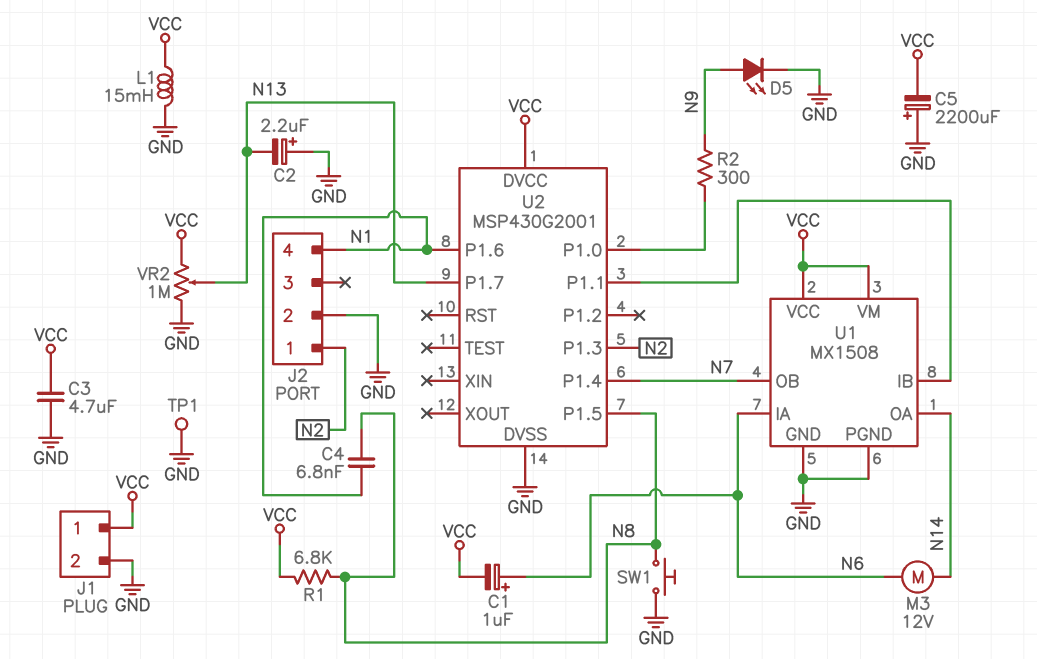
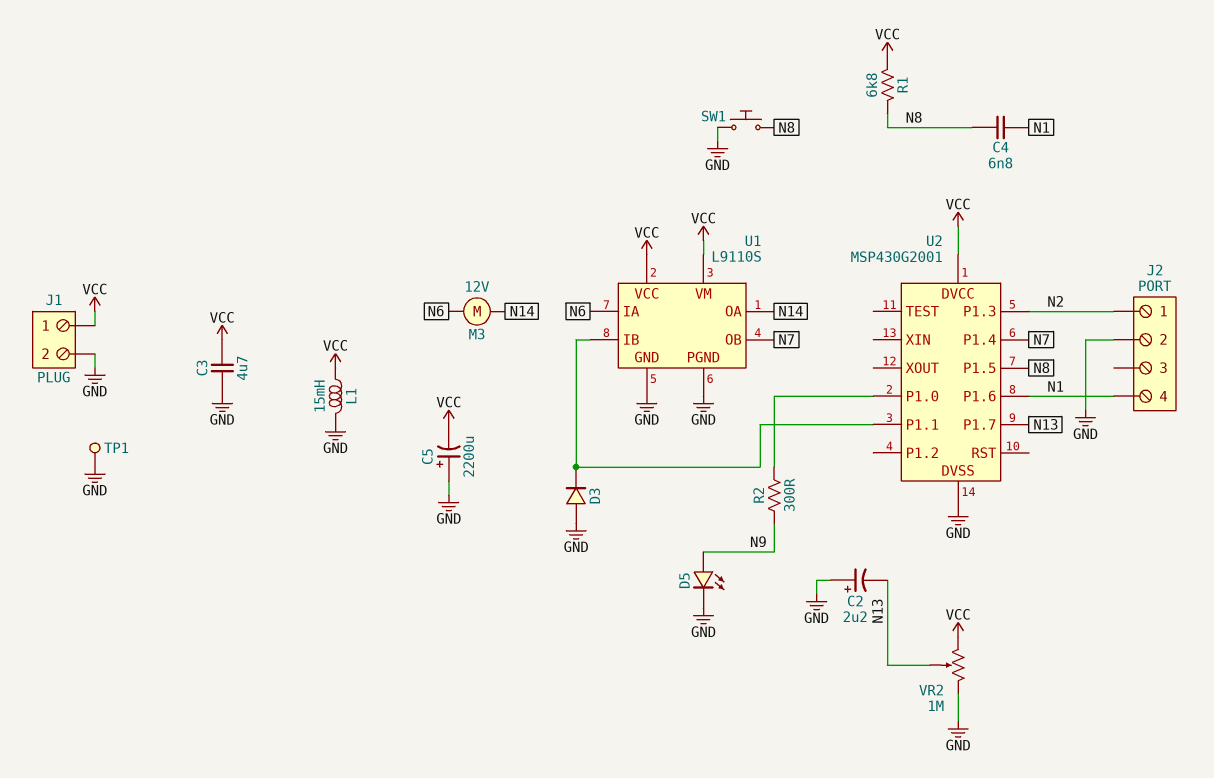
C1: 1uF (plus N6, minus VCC) -> none
D3: none -> diode (A GND, K U1/IB)
U1: MX1508 -> L9110S

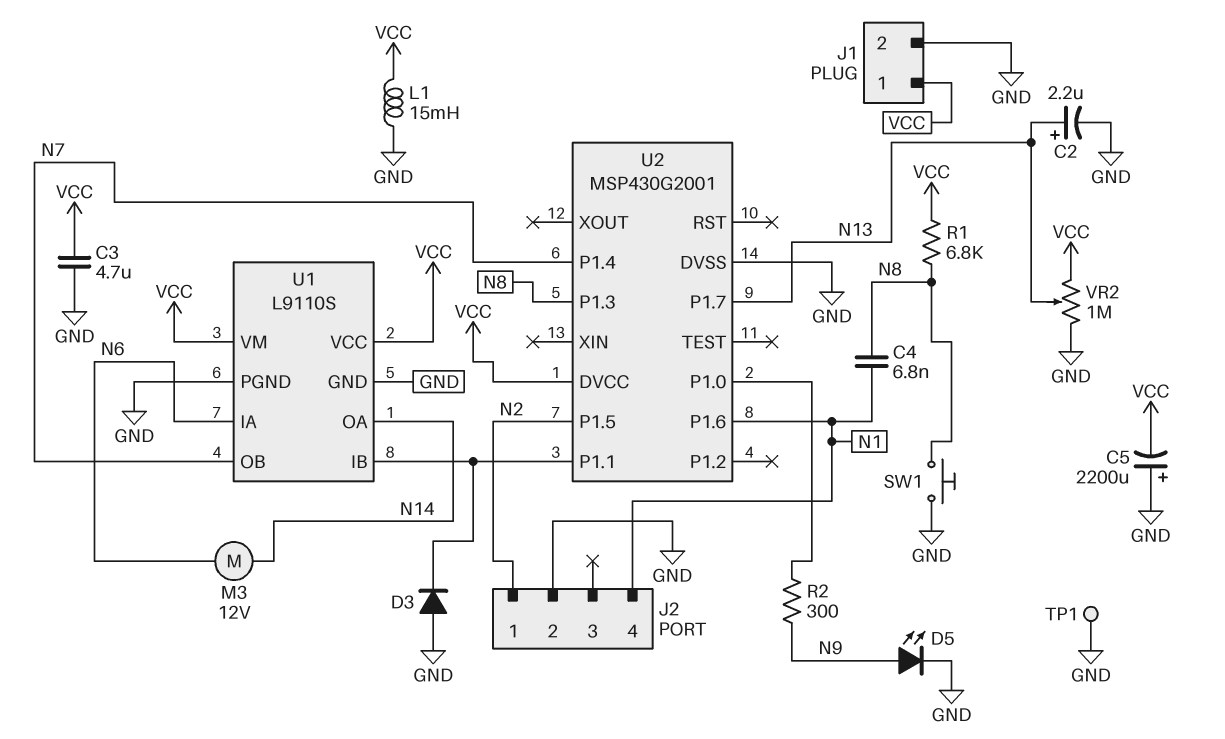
C2: 2.2uF (plus GND, minus N13) -> 2.2uF (plus N13, minus GND)
U2 pin P1.3: N2 -> N8
U2 pin P1.5: N8 -> N2

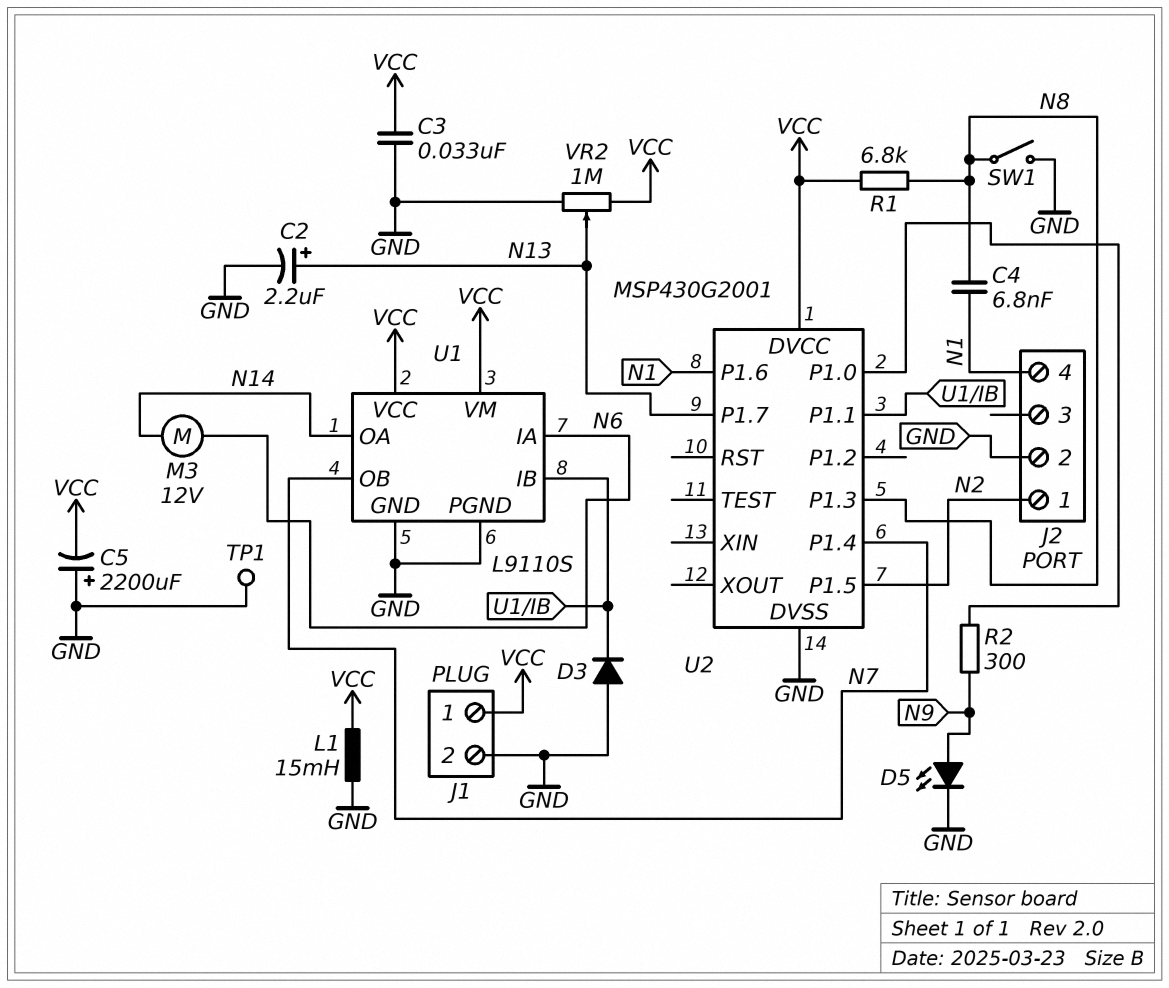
C3: 4.7uF (GND, VCC) -> 33nF (GND, VCC)
SW1: button (GND, N8) -> switch (GND, N8)

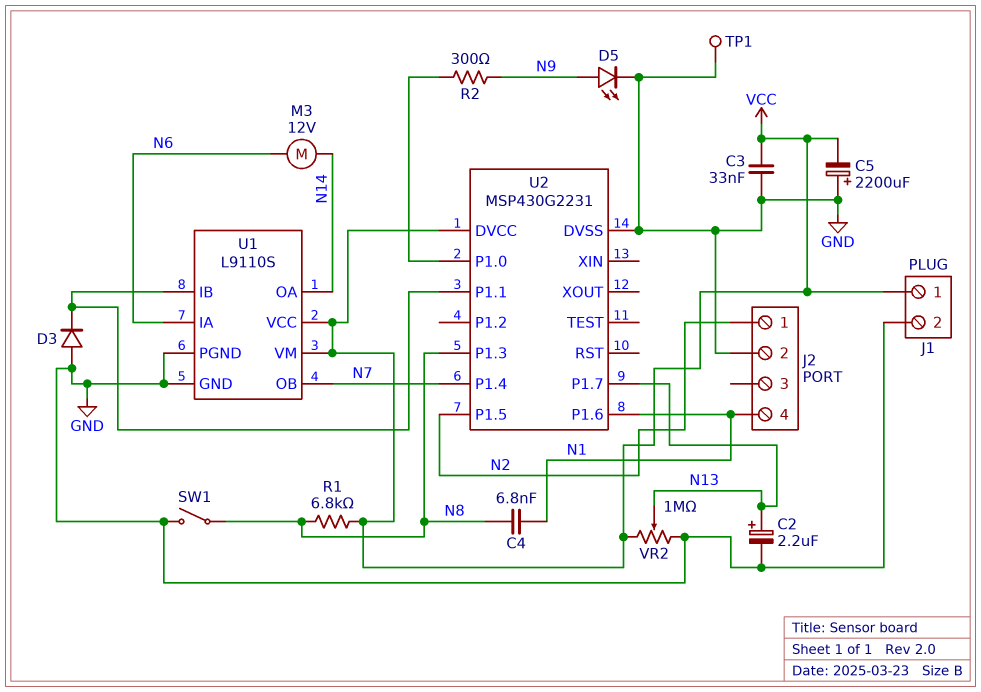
L1: 15mH (GND, VCC) -> none
U2: MSP430G2001 -> MSP430G2231

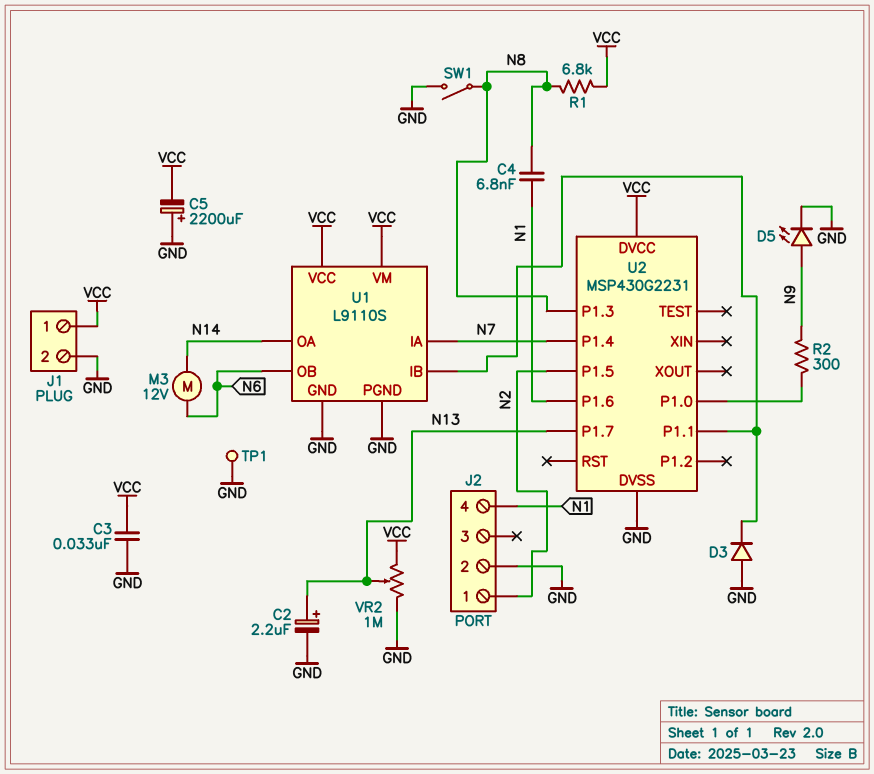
U1 pin IA: N6 -> N7
U1 pin OB: N7 -> N6

